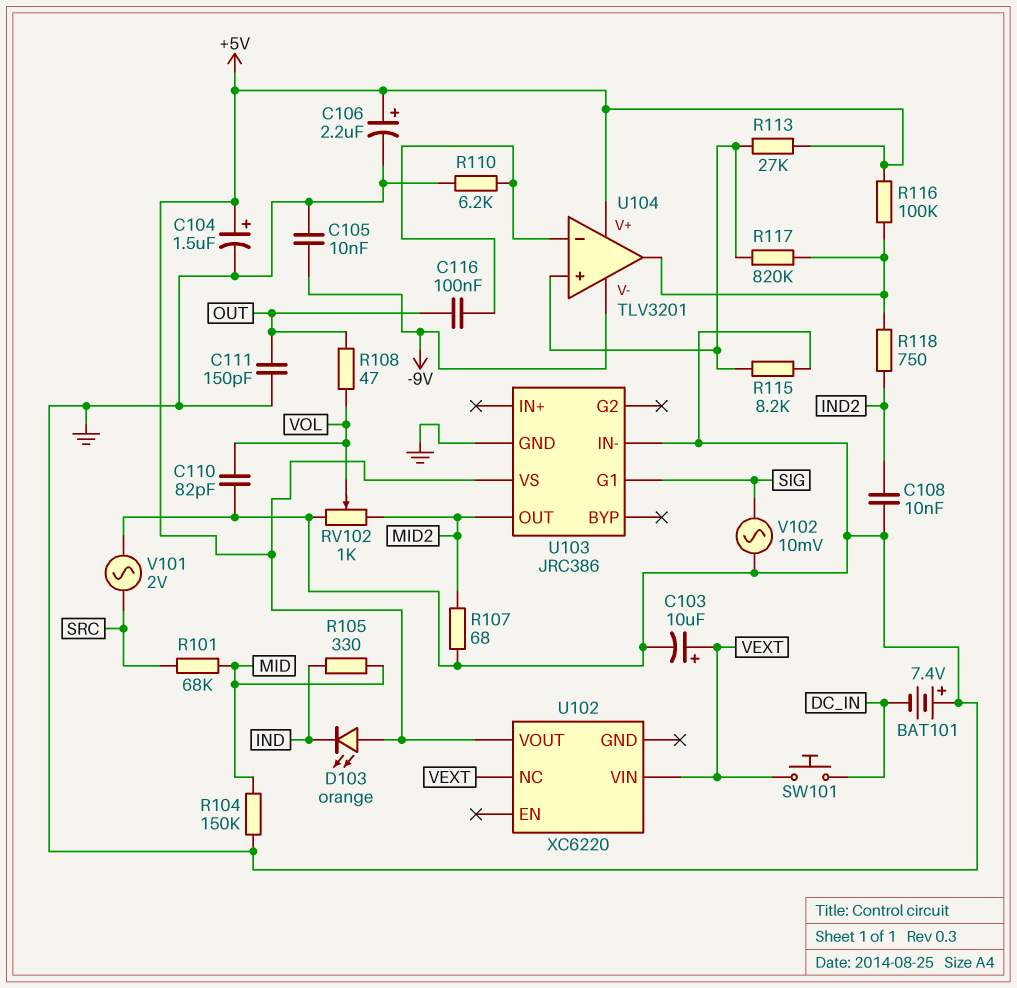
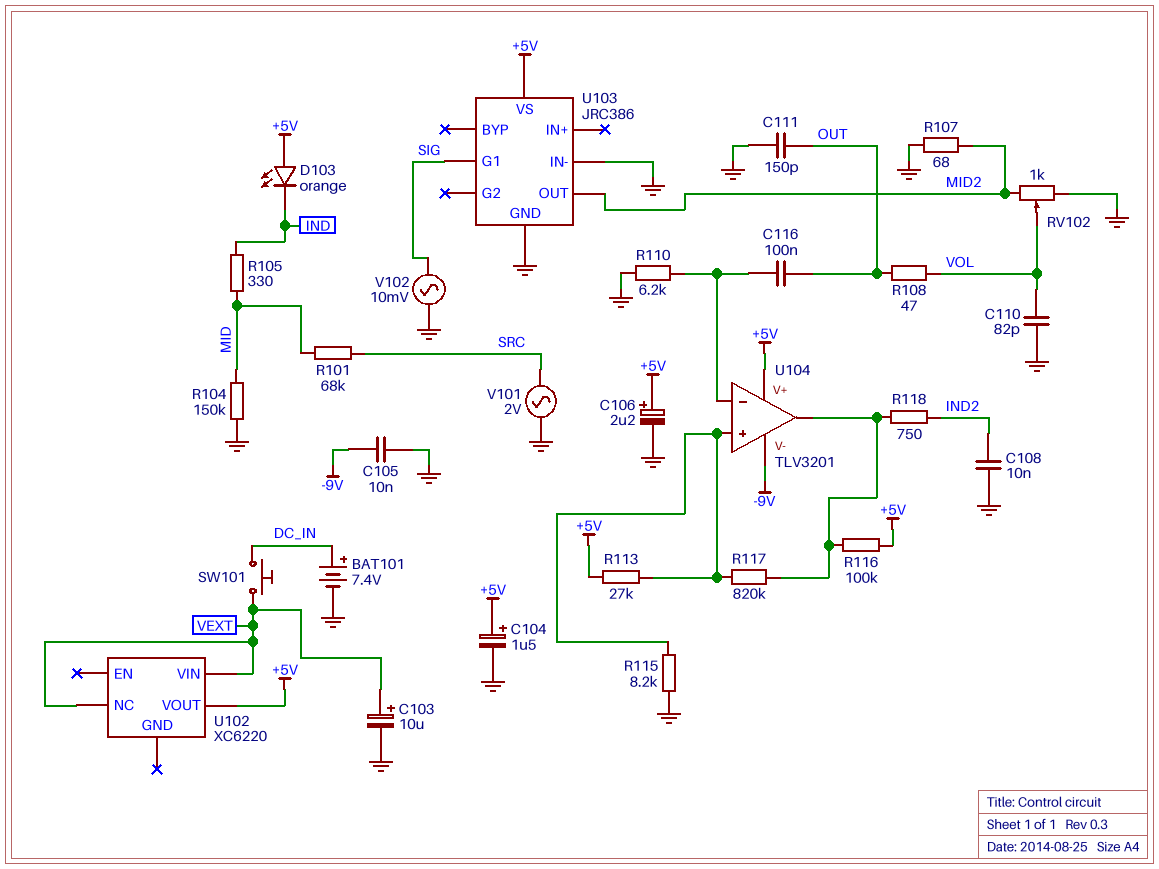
BAT101: 7.4V (plus GND, minus DC_IN) -> 7.4V (plus DC_IN, minus GND)

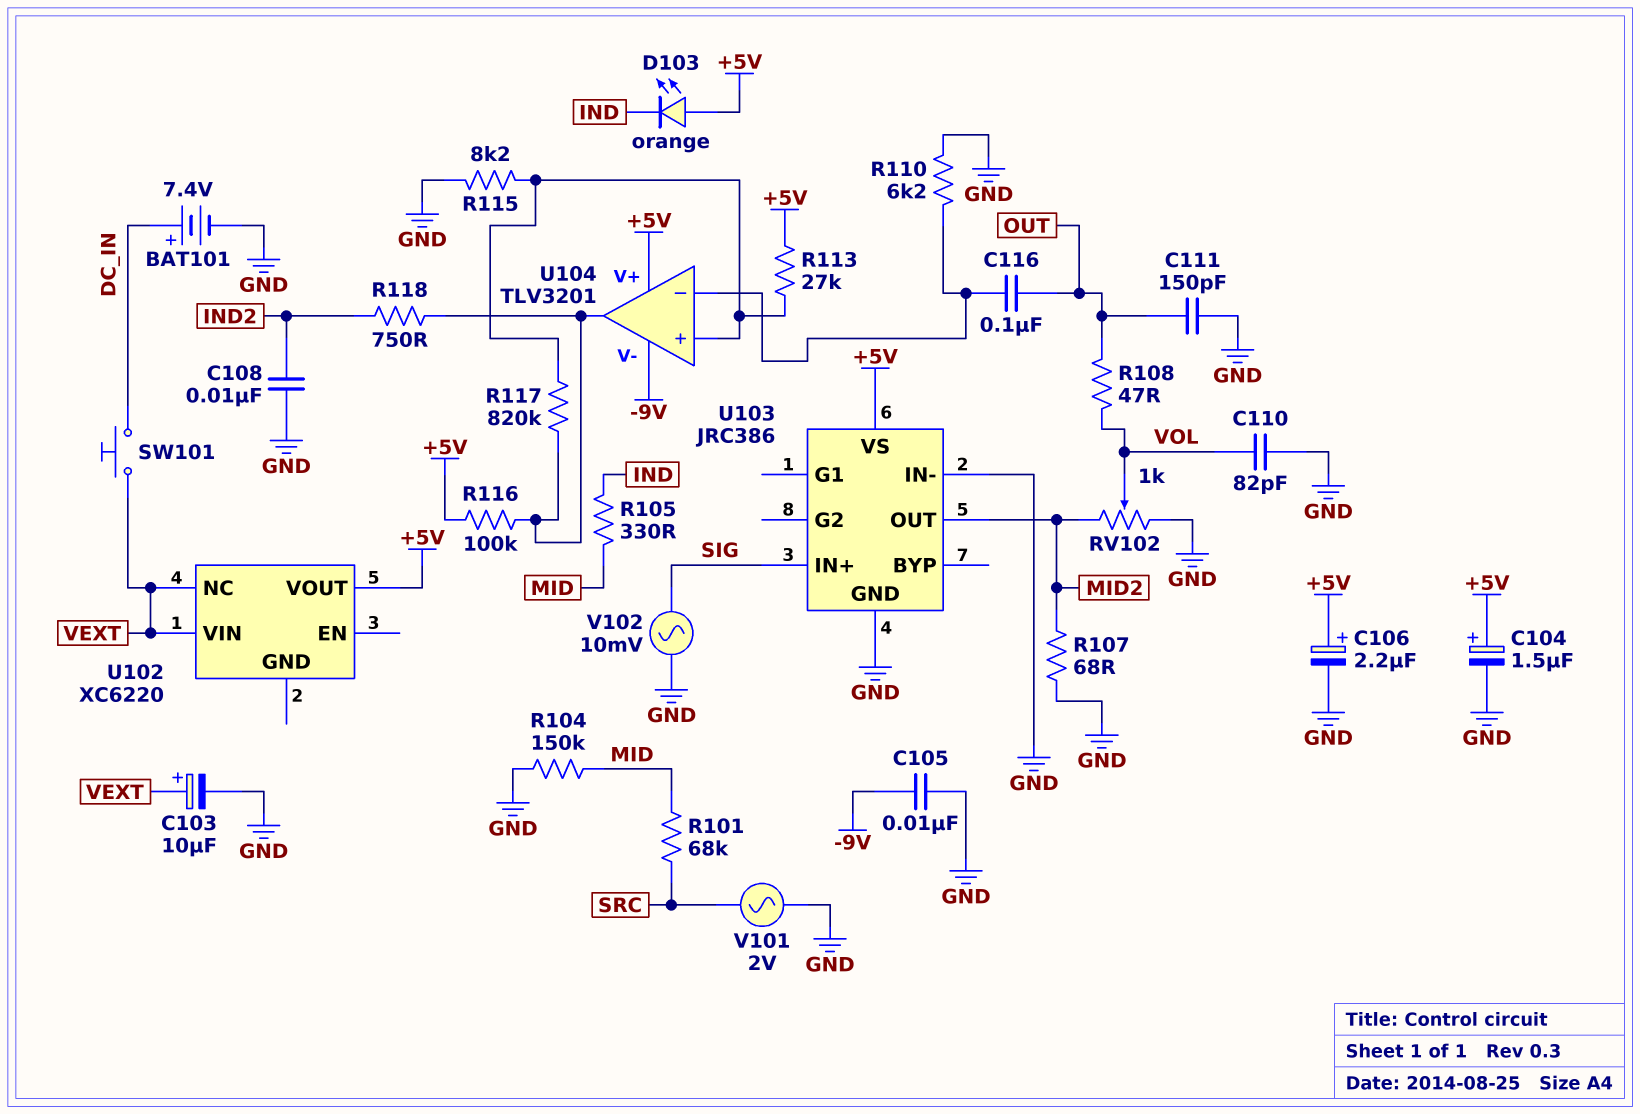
U103 pin G1: SIG -> none
U103 pin IN+: none -> SIG

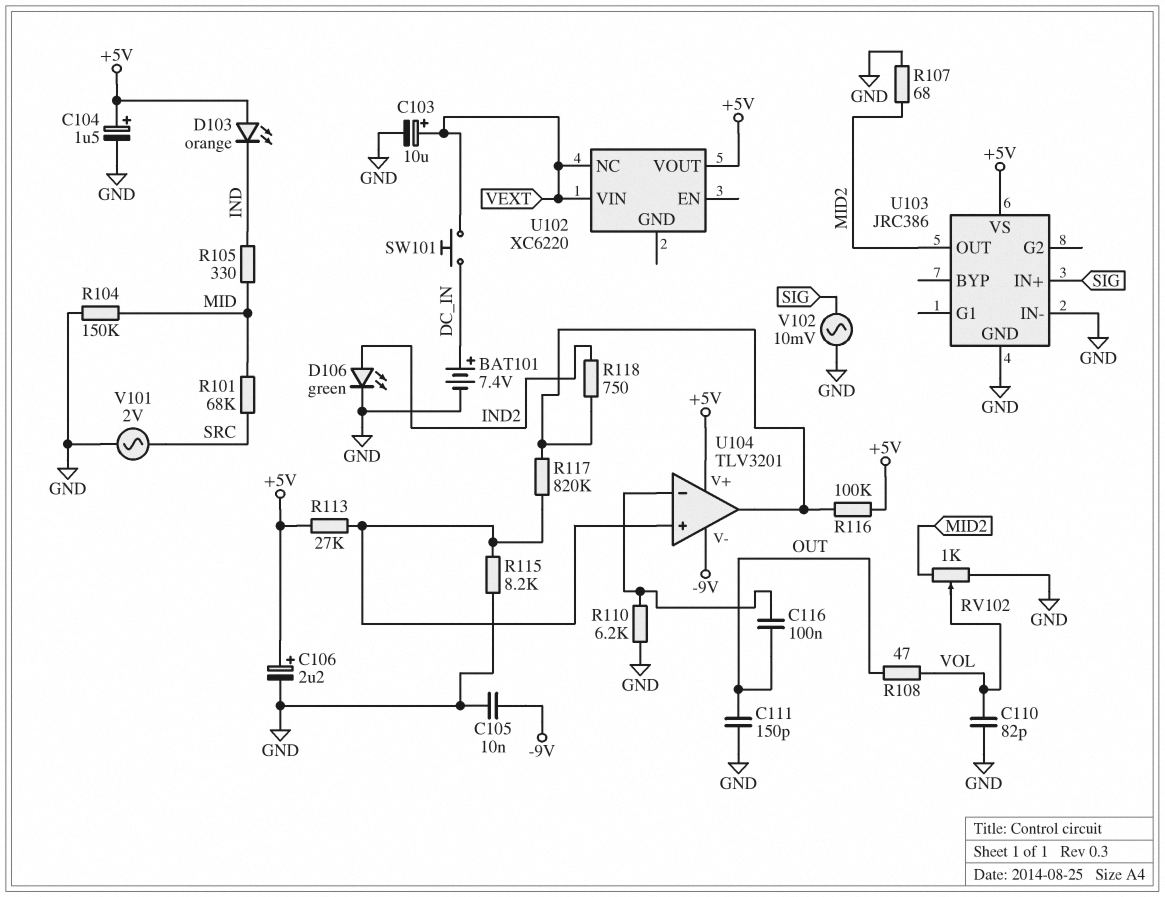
C108: 10nF (GND, IND2) -> none
D106: none -> LED green (A IND2, K GND)

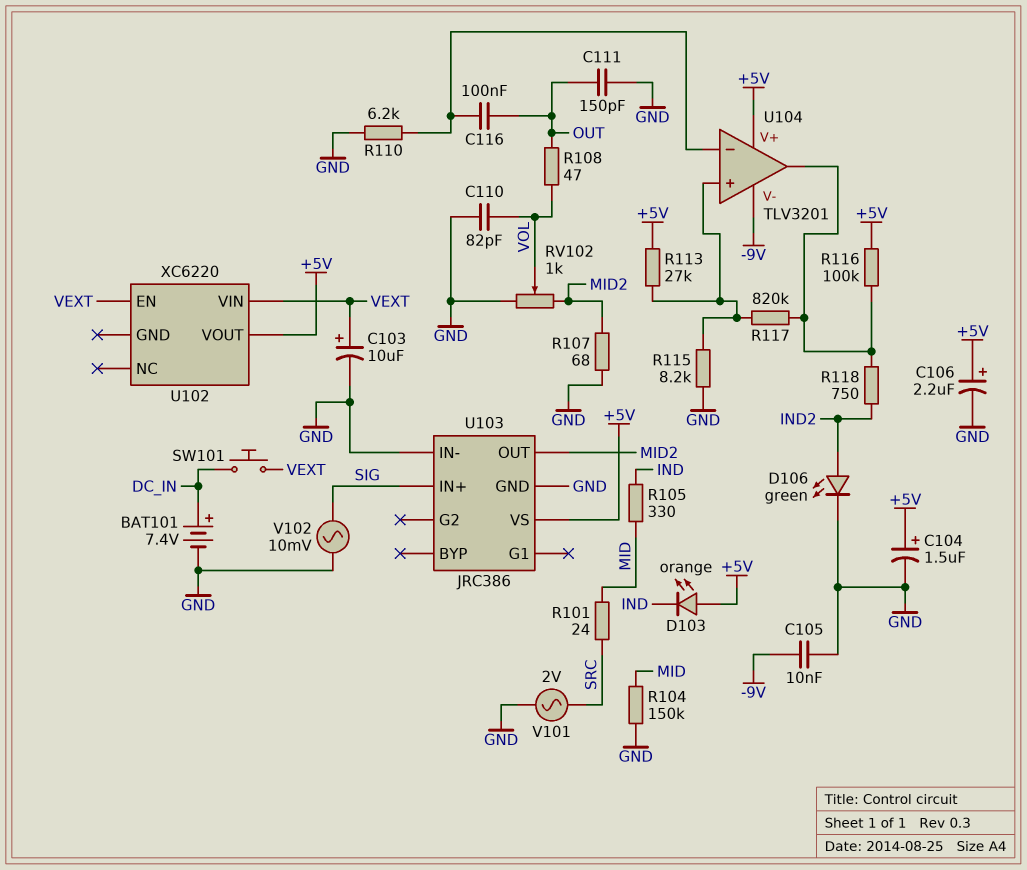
R101: 68k (MID, SRC) -> 24 (MID, SRC)
U102 pin EN: none -> VEXT
U102 pin NC: VEXT -> none

